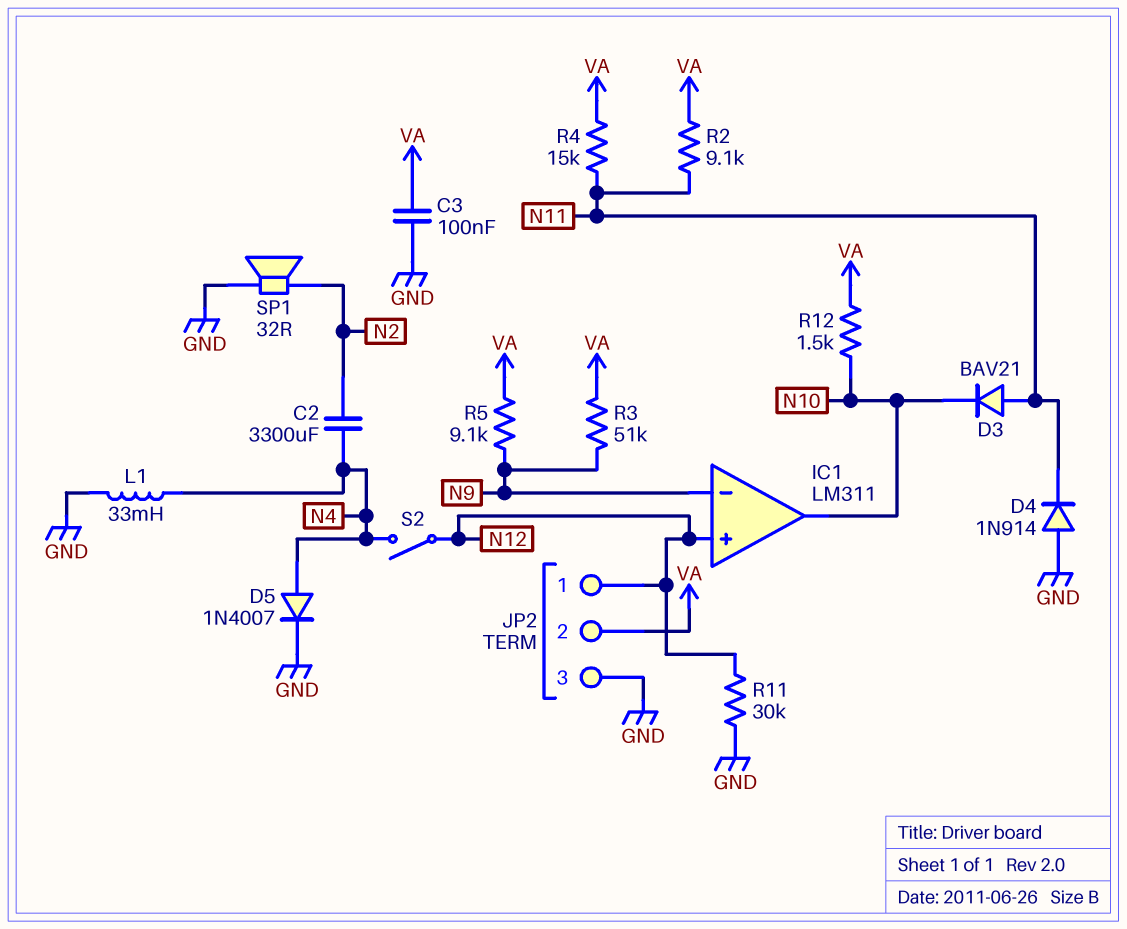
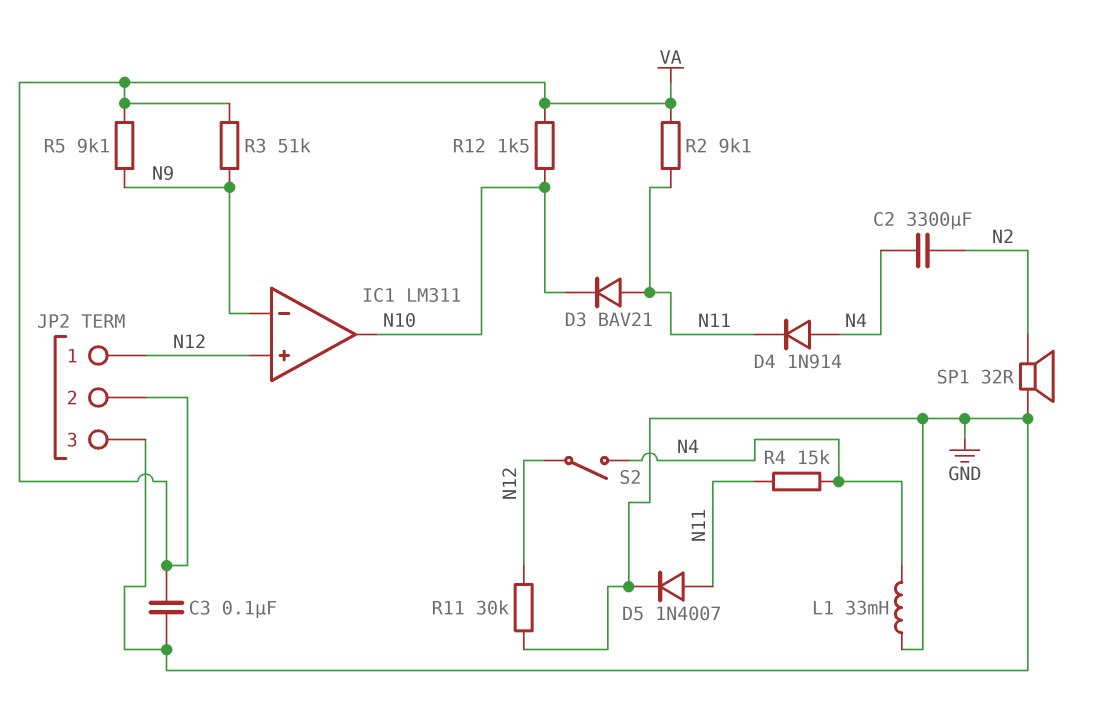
D4: diode 1N914 (A GND, K N11) -> diode 1N914 (A N4, K N11)
D5: diode 1N4007 (A N4, K GND) -> diode 1N4007 (A N11, K GND)
R4: 15k (N11, VA) -> 15k (N4, N11)

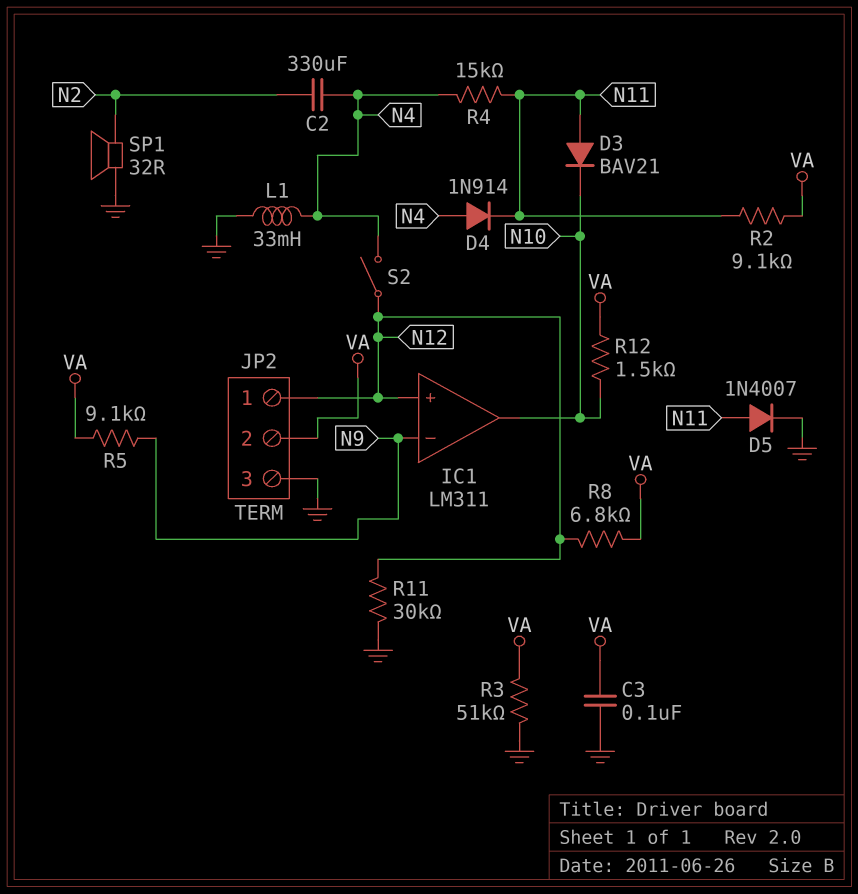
C2: 3300uF (N2, N4) -> 330uF (N2, N4)
R3: 51k (N9, VA) -> 51k (GND, VA)
R8: none -> 6.8k (N12, VA)

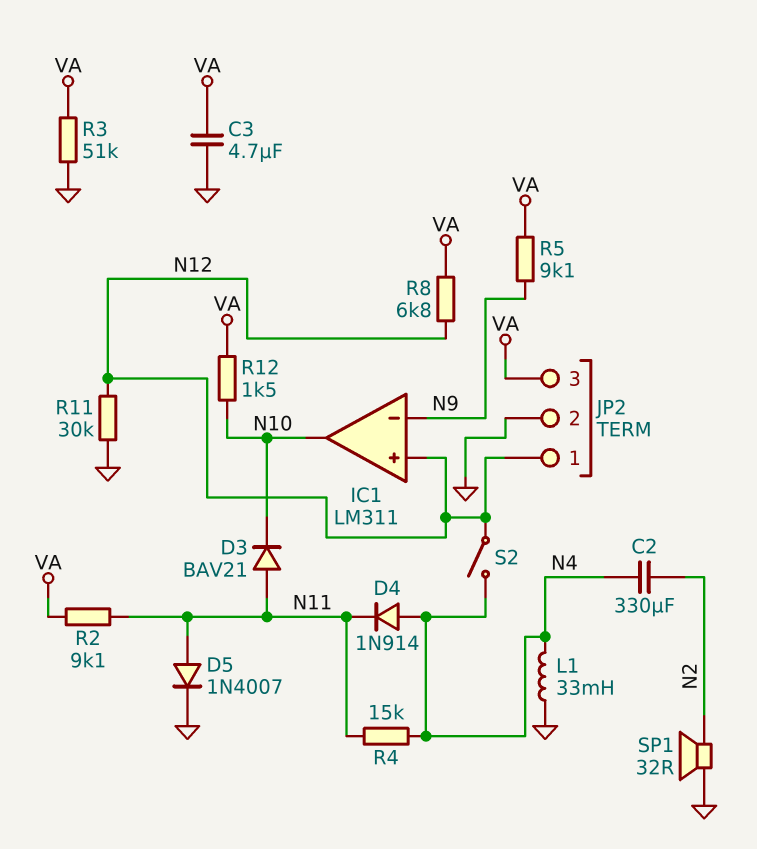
C3: 100nF (GND, VA) -> 4.7uF (GND, VA)
JP2 pin 2: VA -> GND
JP2 pin 3: GND -> VA

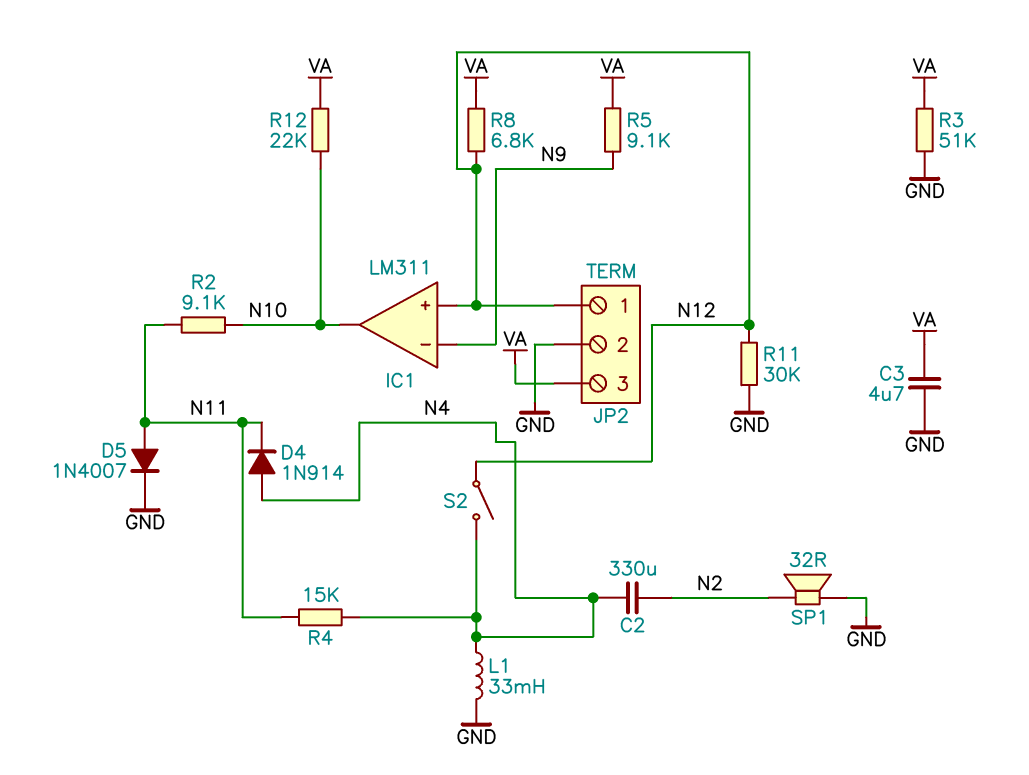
D3: diode BAV21 (A N11, K N10) -> none
R2: 9.1k (N11, VA) -> 9.1k (N10, N11)
R12: 1.5k (N10, VA) -> 22k (N10, VA)

